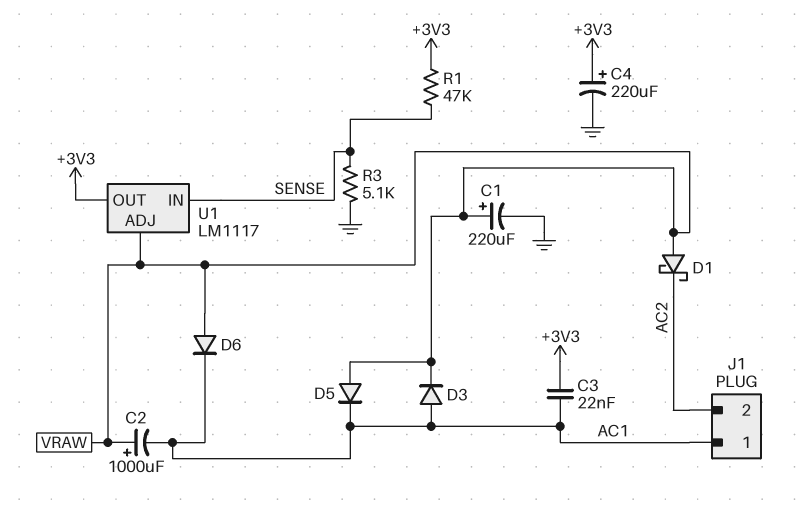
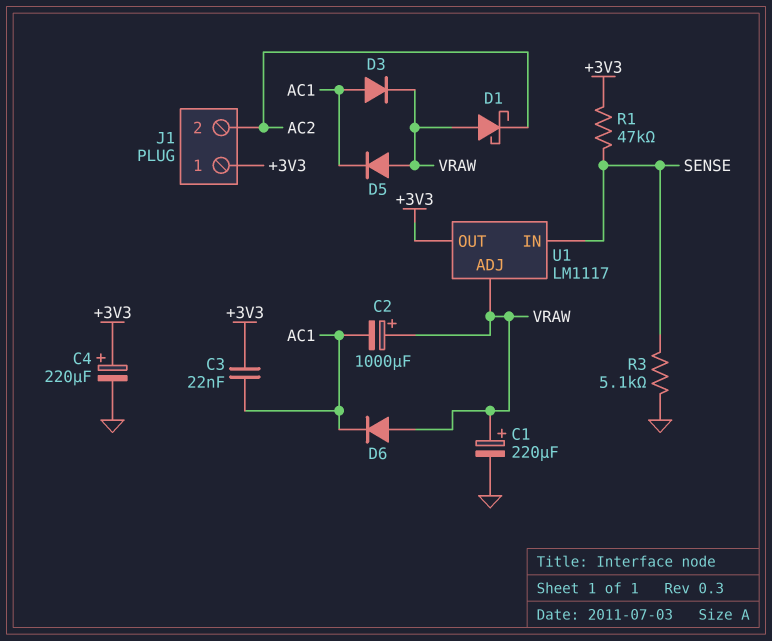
J1 pin 1: AC1 -> +3V3

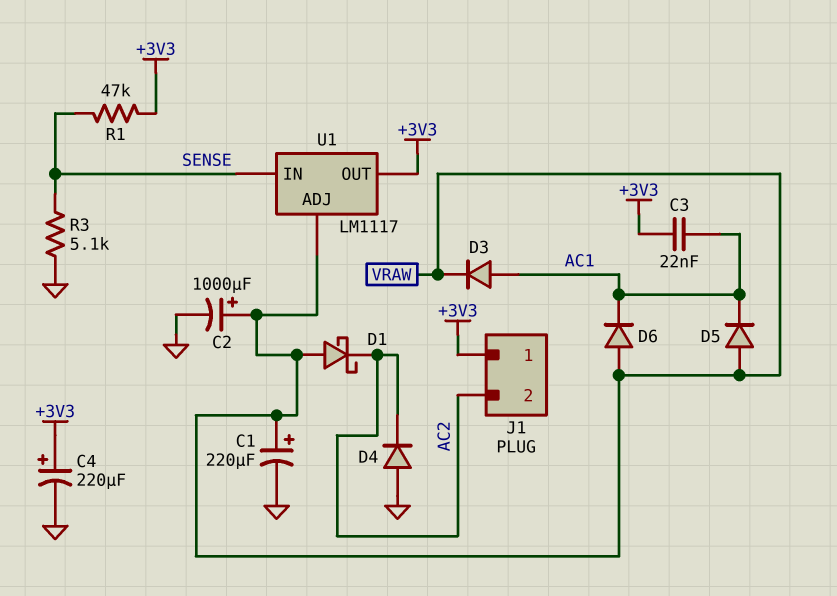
C2: 1000uF (plus VRAW, minus AC1) -> 1000uF (plus VRAW, minus GND)
D4: none -> diode (A GND, K AC2)

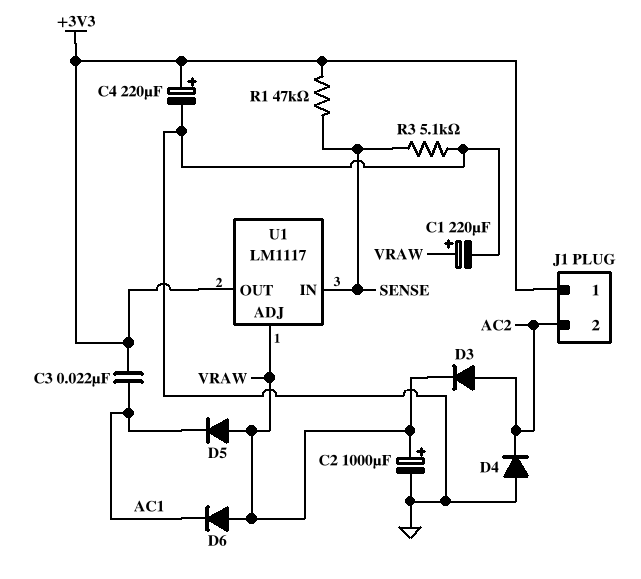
D1: schottky (A VRAW, K AC2) -> none
D3: diode (A AC1, K VRAW) -> diode (A AC2, K VRAW)

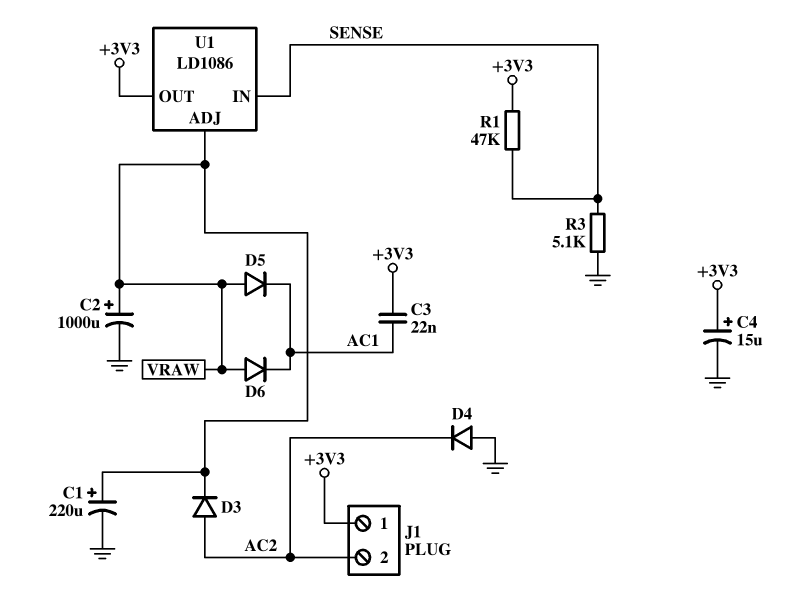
C4: 220uF (plus +3V3, minus GND) -> 15uF (plus +3V3, minus GND)
U1: LM1117 -> LD1086

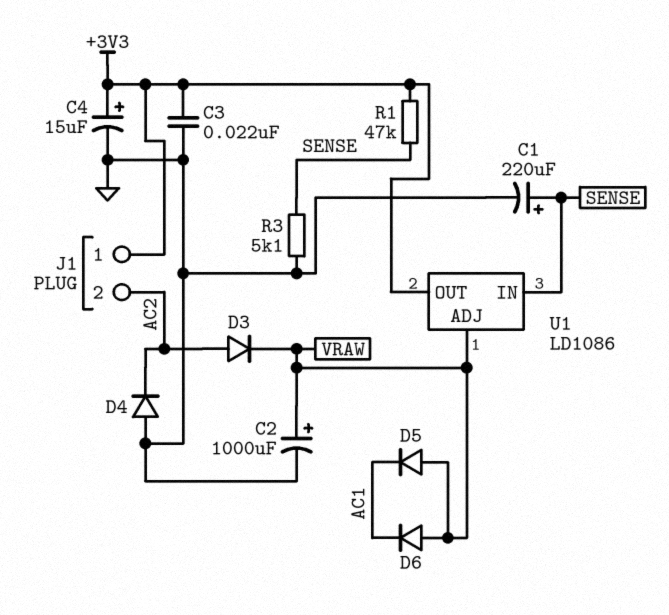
C1: 220uF (plus VRAW, minus GND) -> 220uF (plus SENSE, minus GND)
C3: 22nF (+3V3, AC1) -> 22nF (+3V3, GND)

